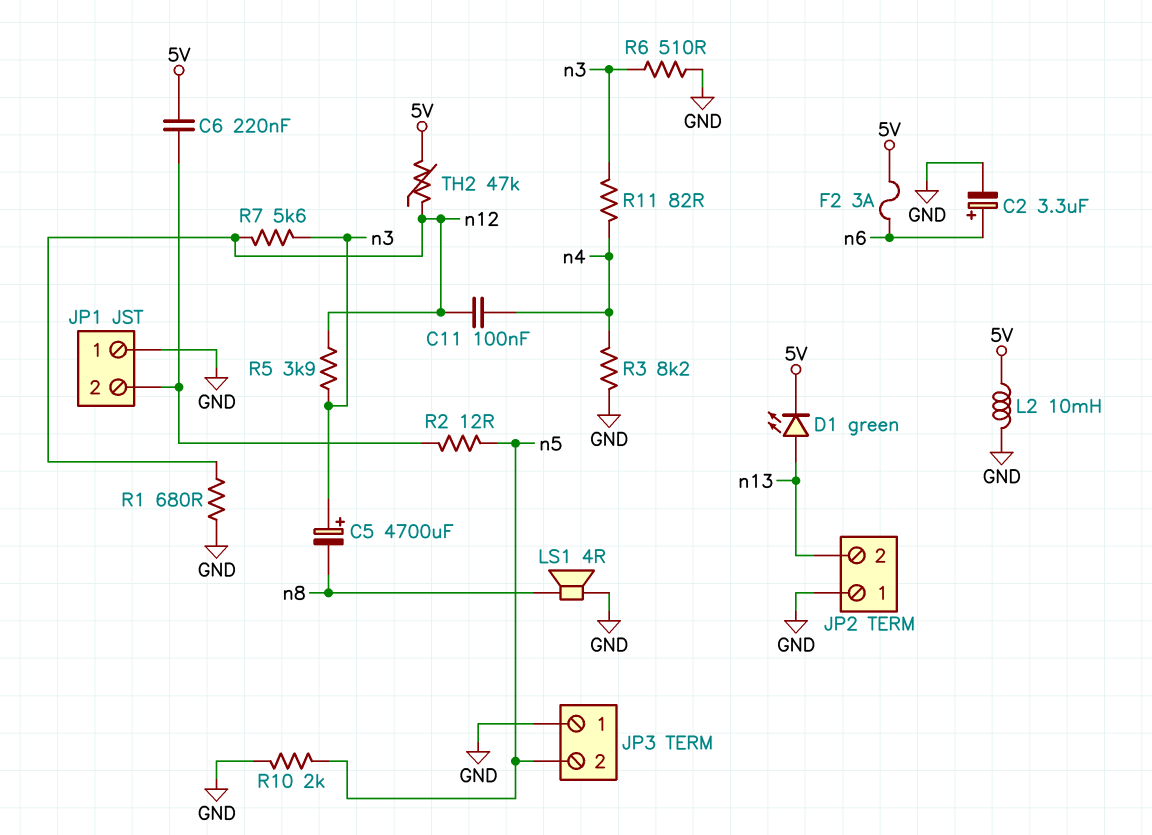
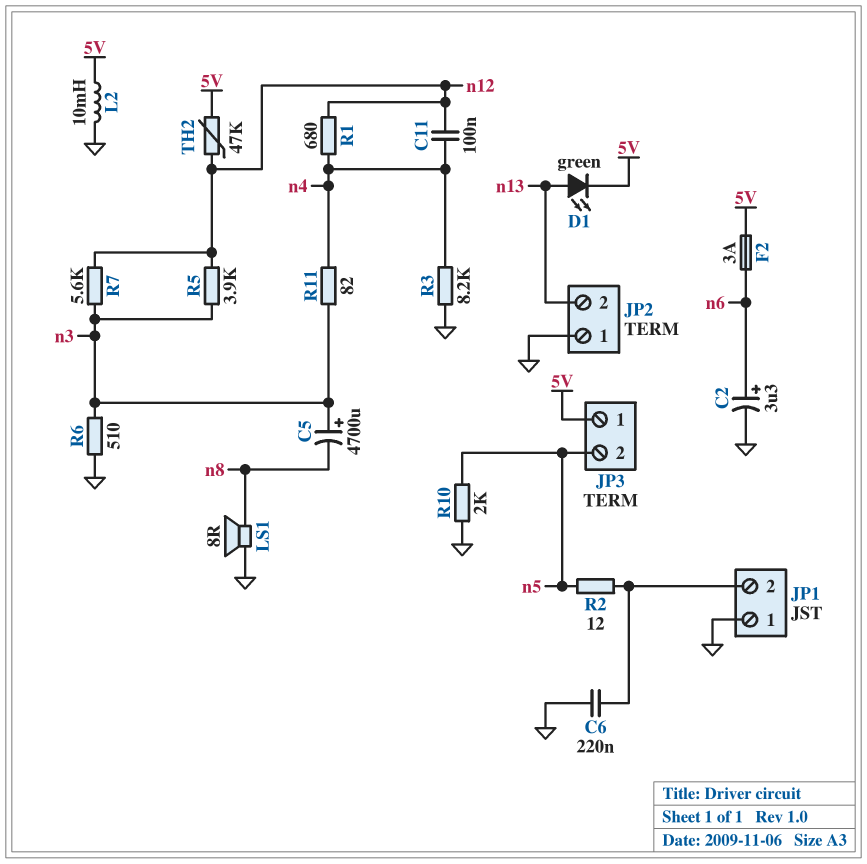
C6: 220nF (5V, JP1/2) -> 220nF (GND, JP1/2)
JP3 pin 1: GND -> 5V
LS1: speaker 4R (GND, n8) -> speaker 8R (GND, n8)
R1: 680 (GND, n12) -> 680 (n4, n12)

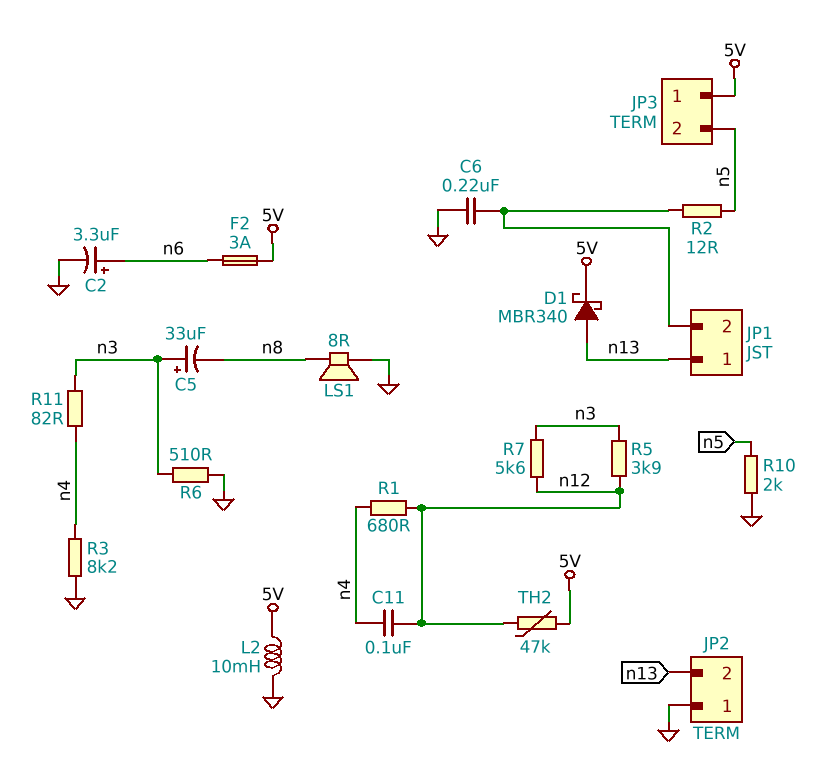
C5: 4700uF (plus n3, minus n8) -> 33uF (plus n3, minus n8)
D1: LED green (A n13, K 5V) -> schottky MBR340 (A n13, K 5V)
JP1 pin 1: GND -> n13

